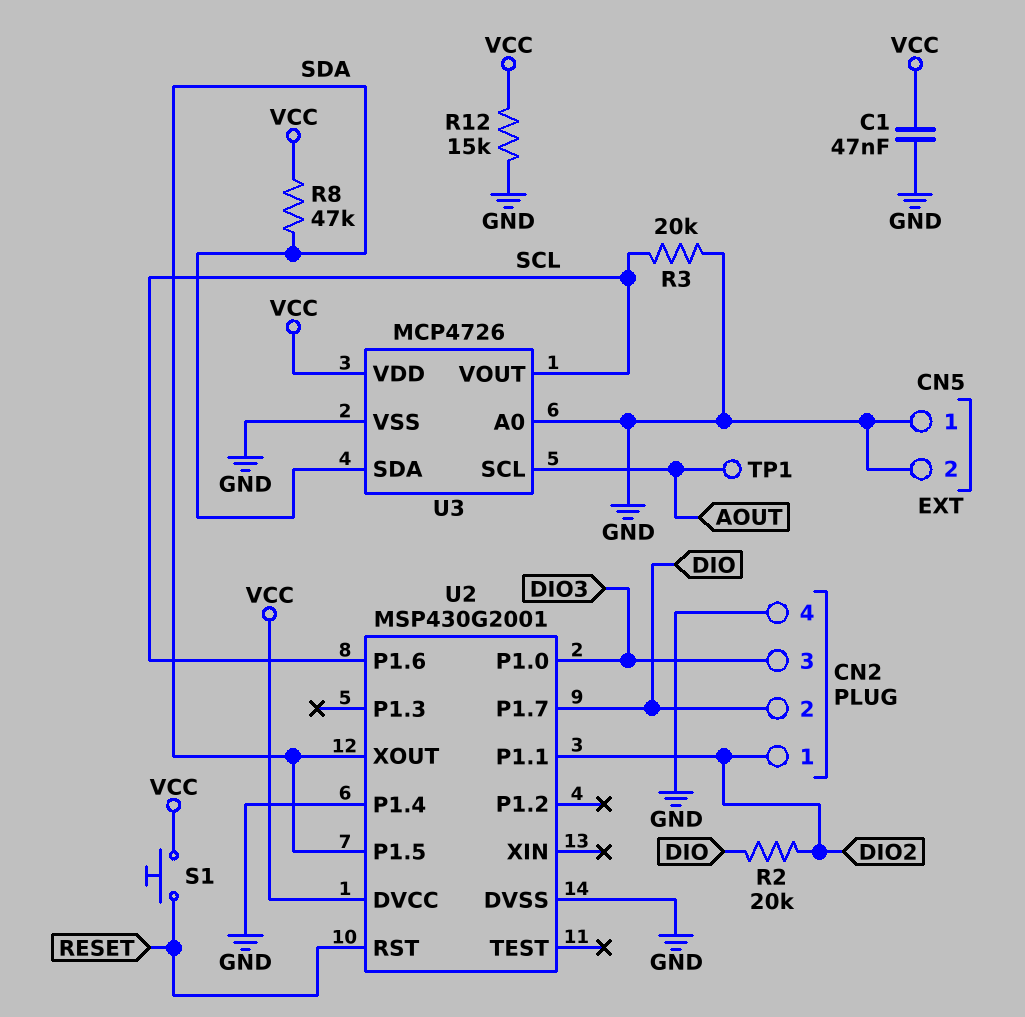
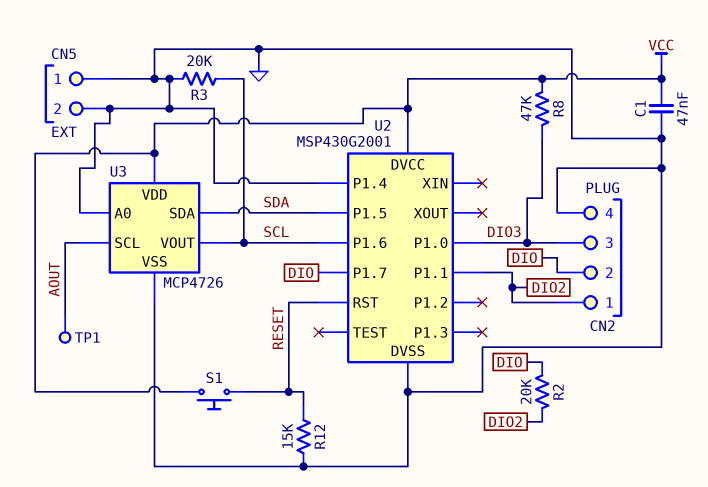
R8: 47k (SDA, VCC) -> 47k (DIO3, VCC)
R12: 15k (GND, VCC) -> 15k (GND, RESET)
U2 pin XOUT: SDA -> none

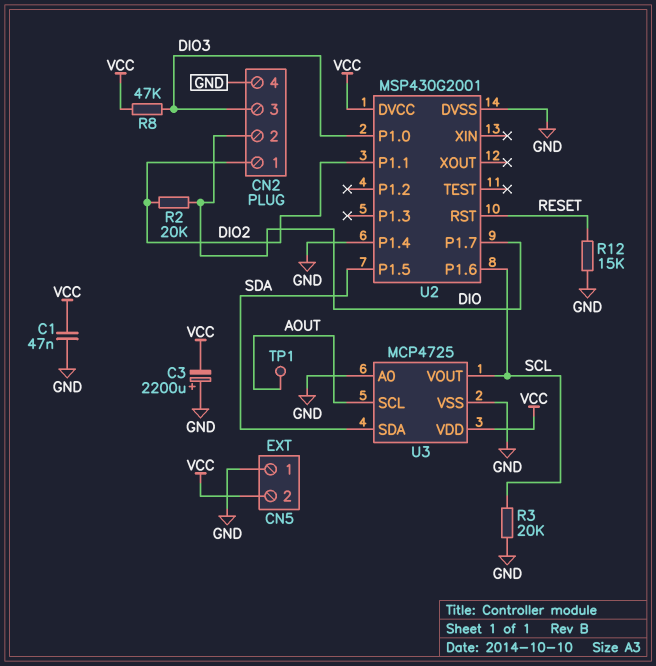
C3: none -> 2200uF (plus GND, minus VCC)
CN5 pin 2: GND -> VCC
S1: button (RESET, VCC) -> none
U3: MCP4726 -> MCP4725

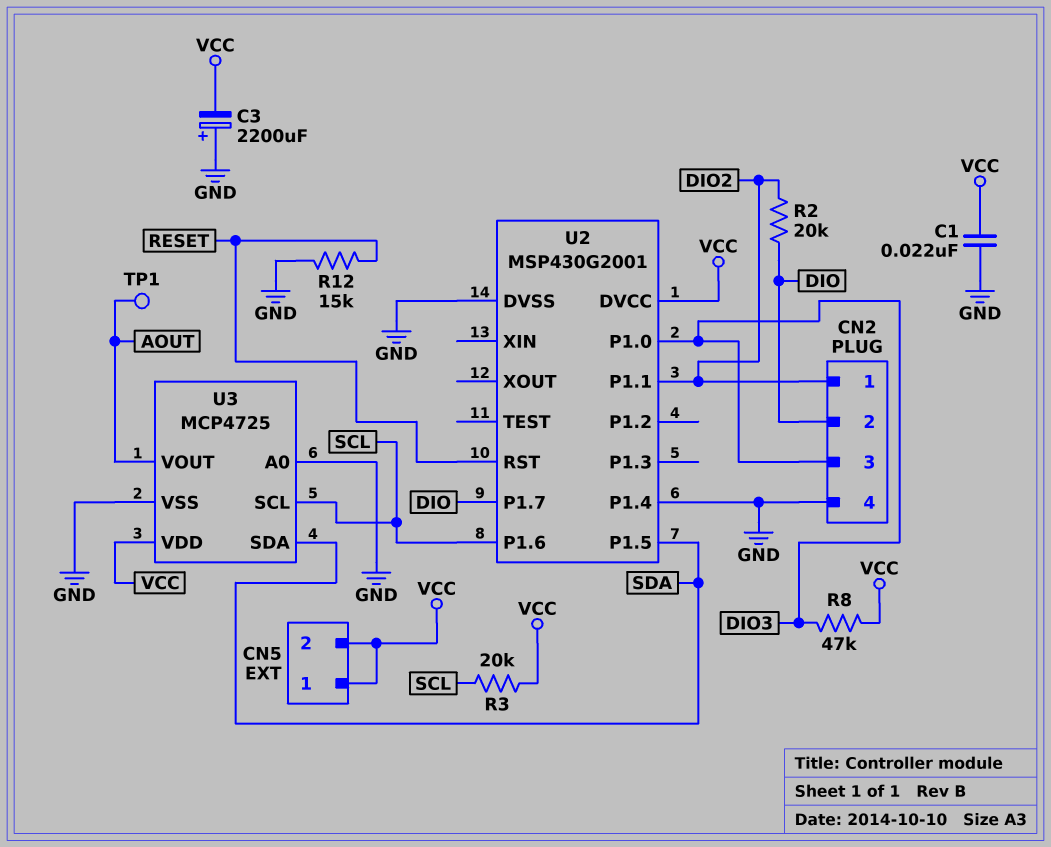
C1: 47nF (GND, VCC) -> 22nF (GND, VCC)
CN5 pin 1: GND -> VCC
R3: 20k (GND, SCL) -> 20k (SCL, VCC)
U3 pin SCL: AOUT -> SCL
U3 pin VOUT: SCL -> AOUT

